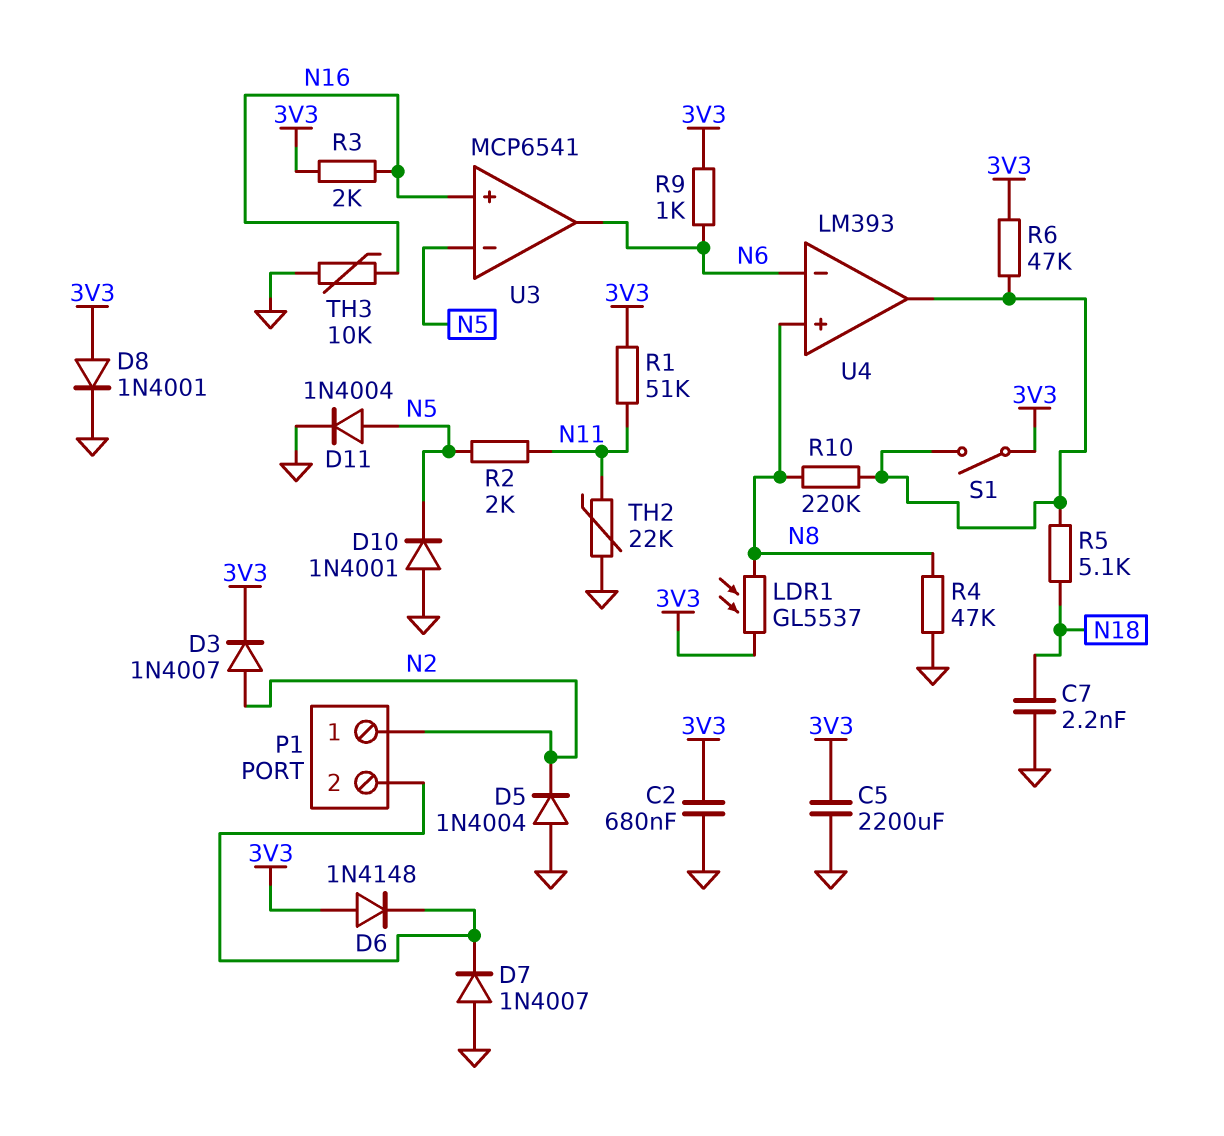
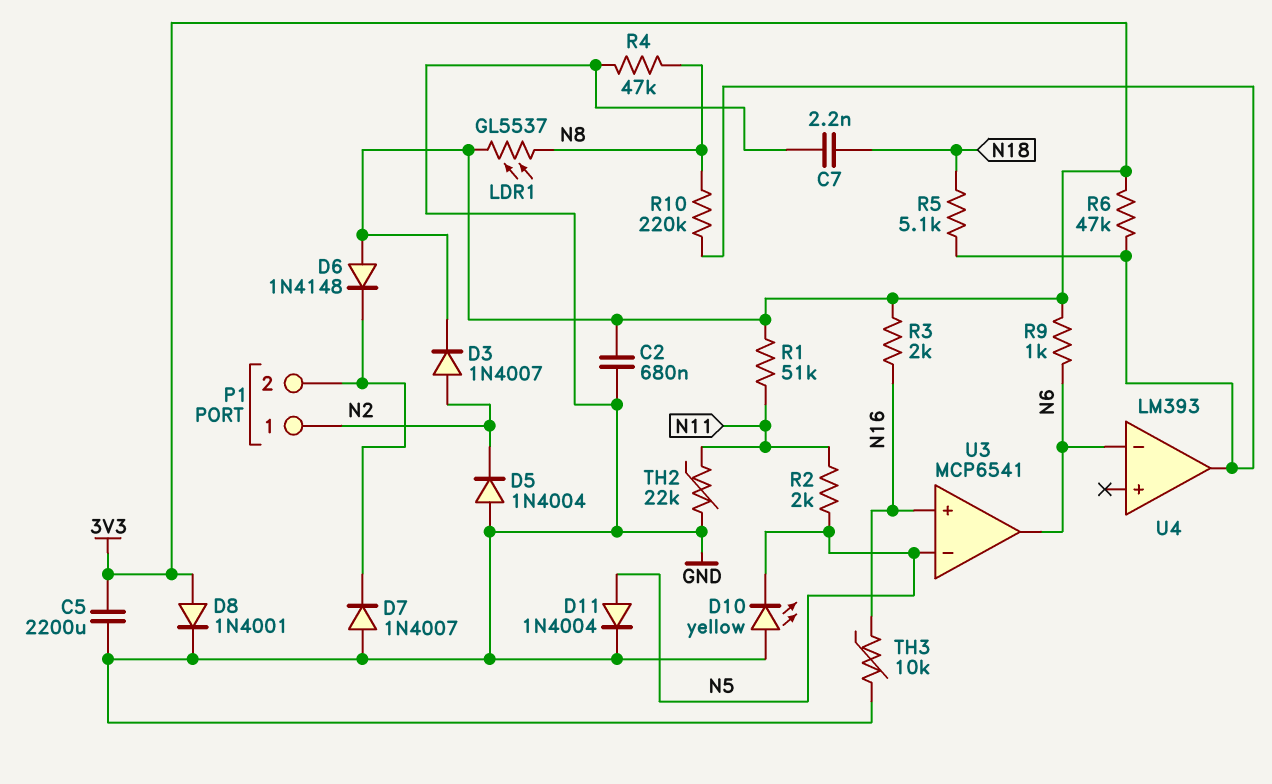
D10: diode 1N4001 (A GND, K N5) -> LED yellow (A GND, K N5)
S1: switch (3V3, U4/out) -> none
U4 pin in+: N8 -> none

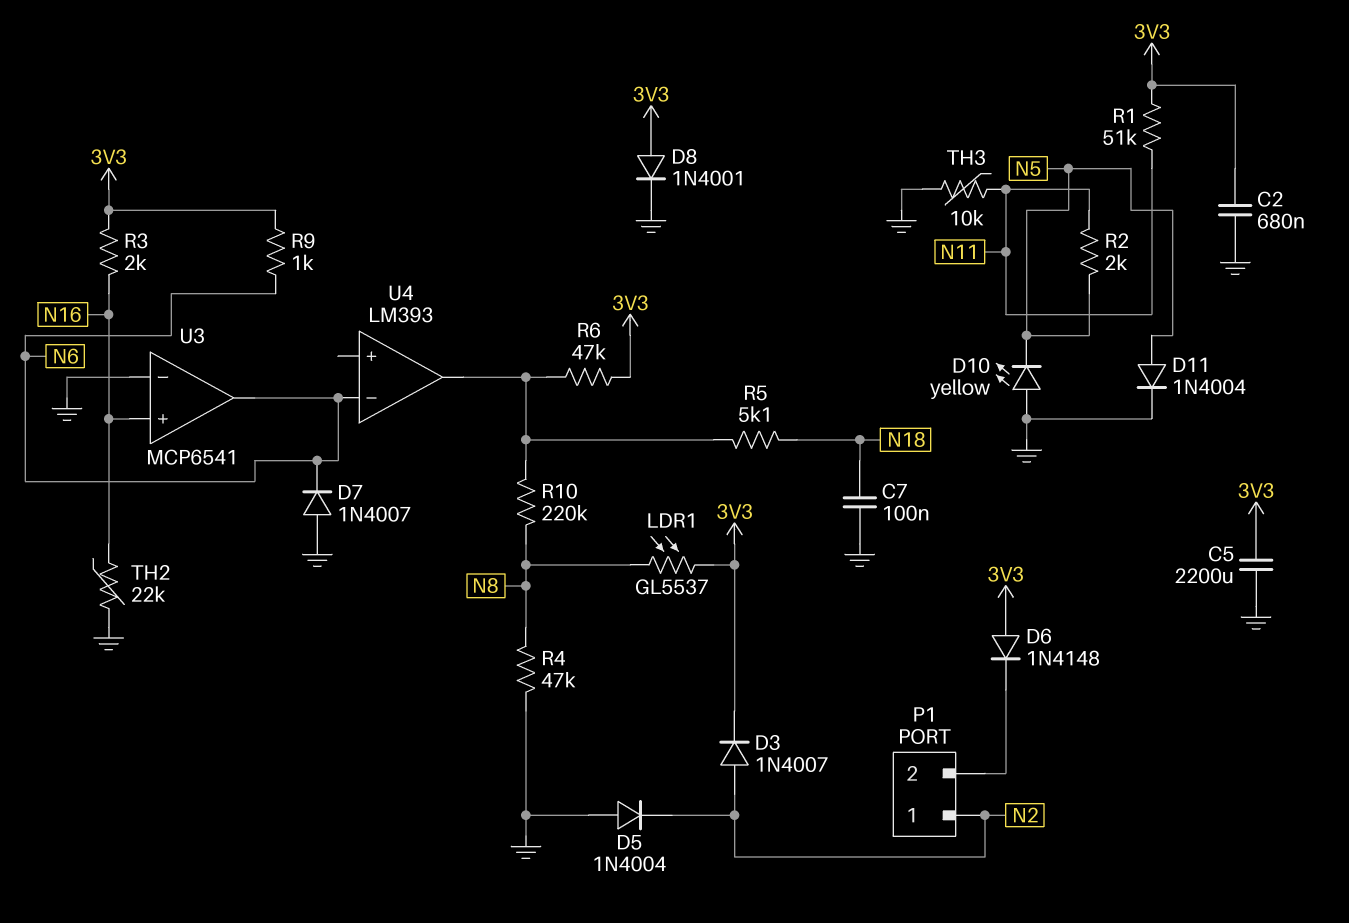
C7: 2.2nF (GND, N18) -> 100nF (GND, N18)
D7: diode 1N4007 (A GND, K P1/2) -> diode 1N4007 (A GND, K N6)
TH2: 22k (GND, N11) -> 22k (GND, N16)
TH3: 10k (GND, N16) -> 10k (GND, N11)
U3 pin in-: N5 -> GND

